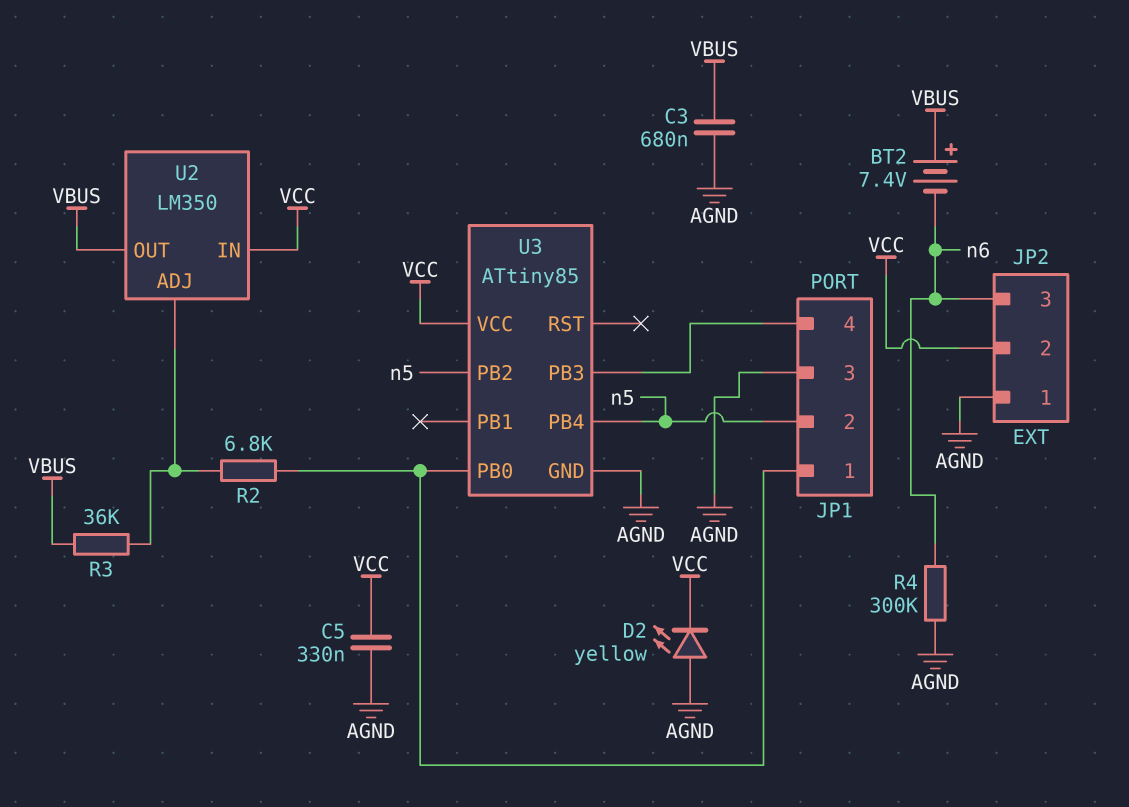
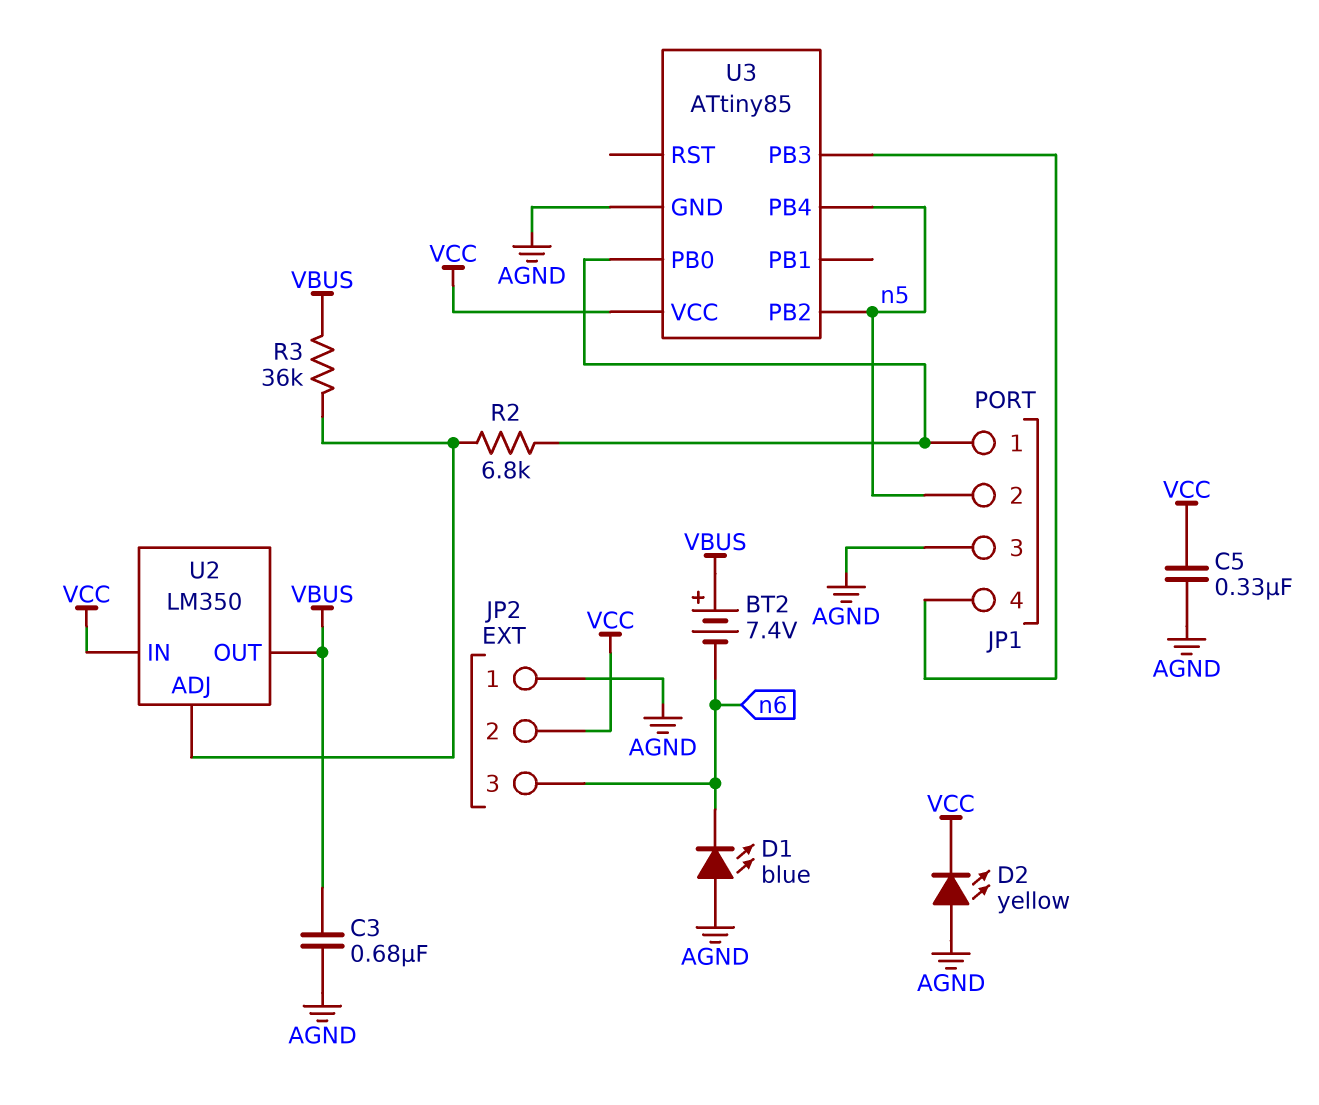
D1: none -> LED blue (A AGND, K n6)
R4: 300k (AGND, n6) -> none

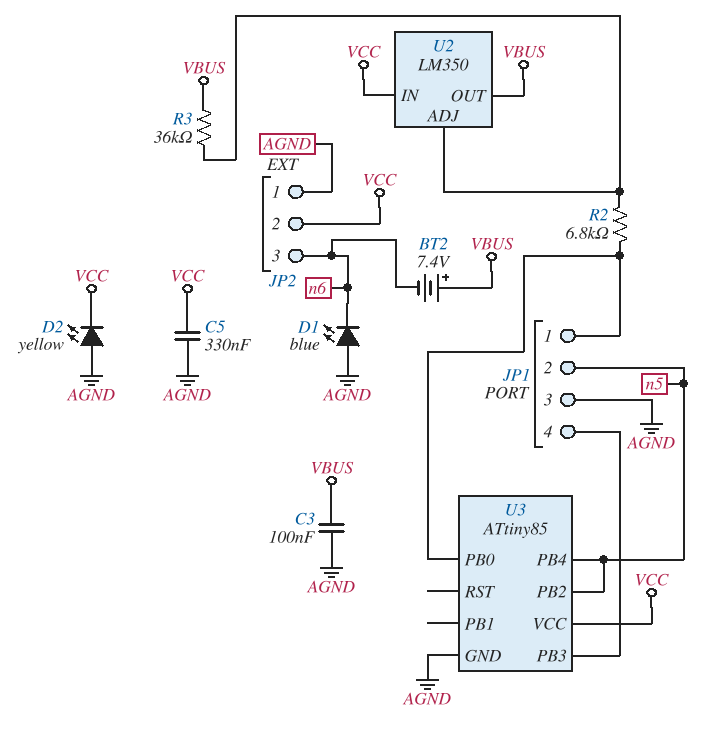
C3: 680nF (AGND, VBUS) -> 100nF (AGND, VBUS)

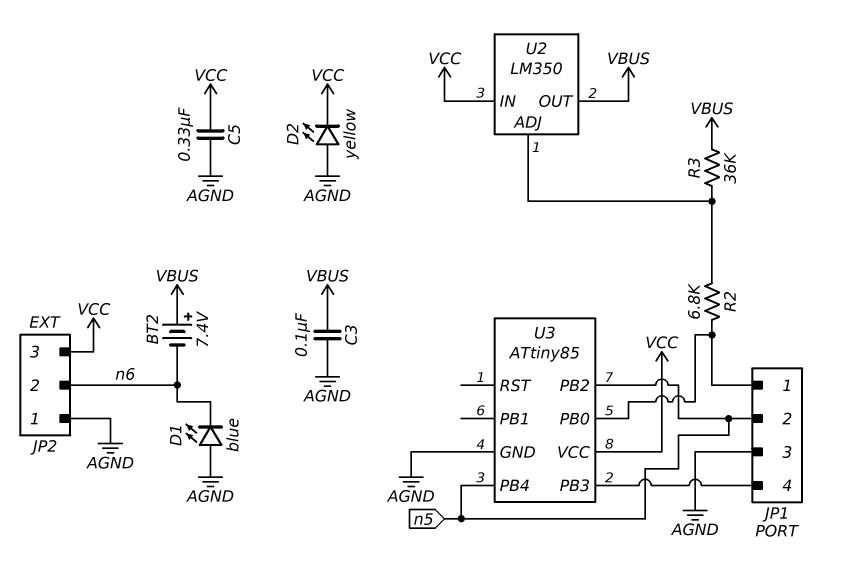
JP2 pin 2: VCC -> n6
JP2 pin 3: n6 -> VCC

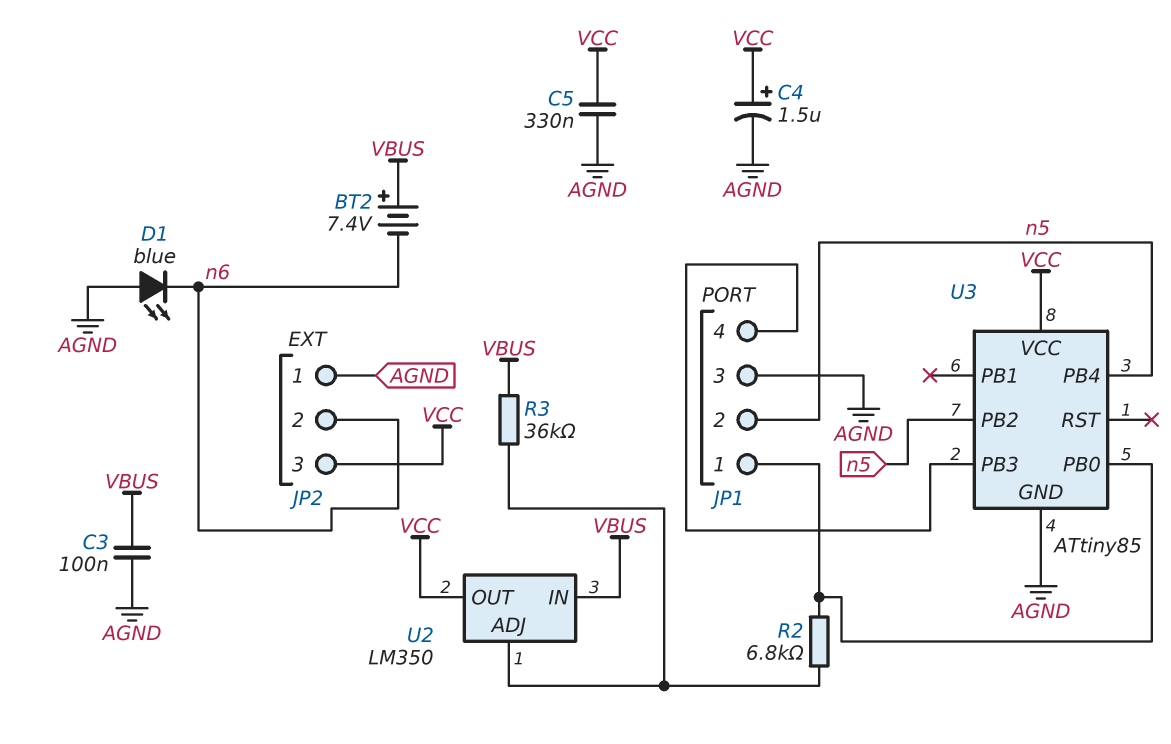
C4: none -> 1.5uF (plus VCC, minus AGND)
D2: LED yellow (A AGND, K VCC) -> none
U2 pin IN: VCC -> VBUS
U2 pin OUT: VBUS -> VCC

